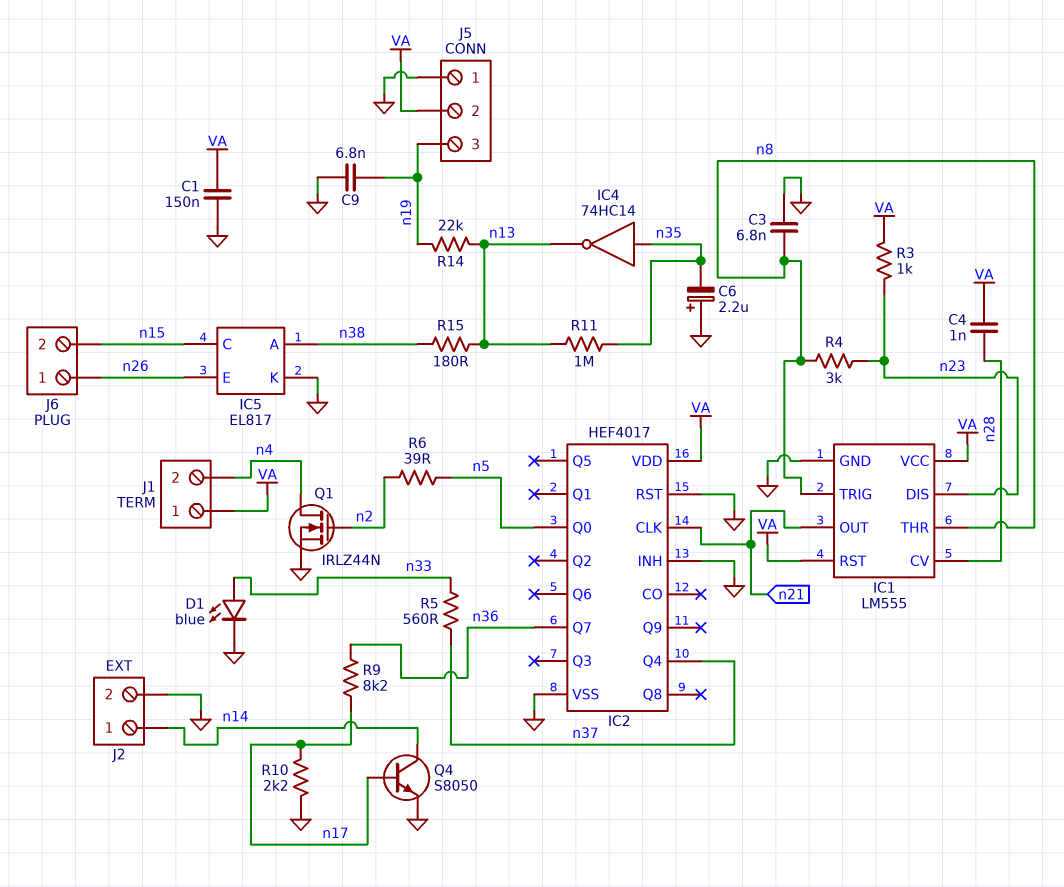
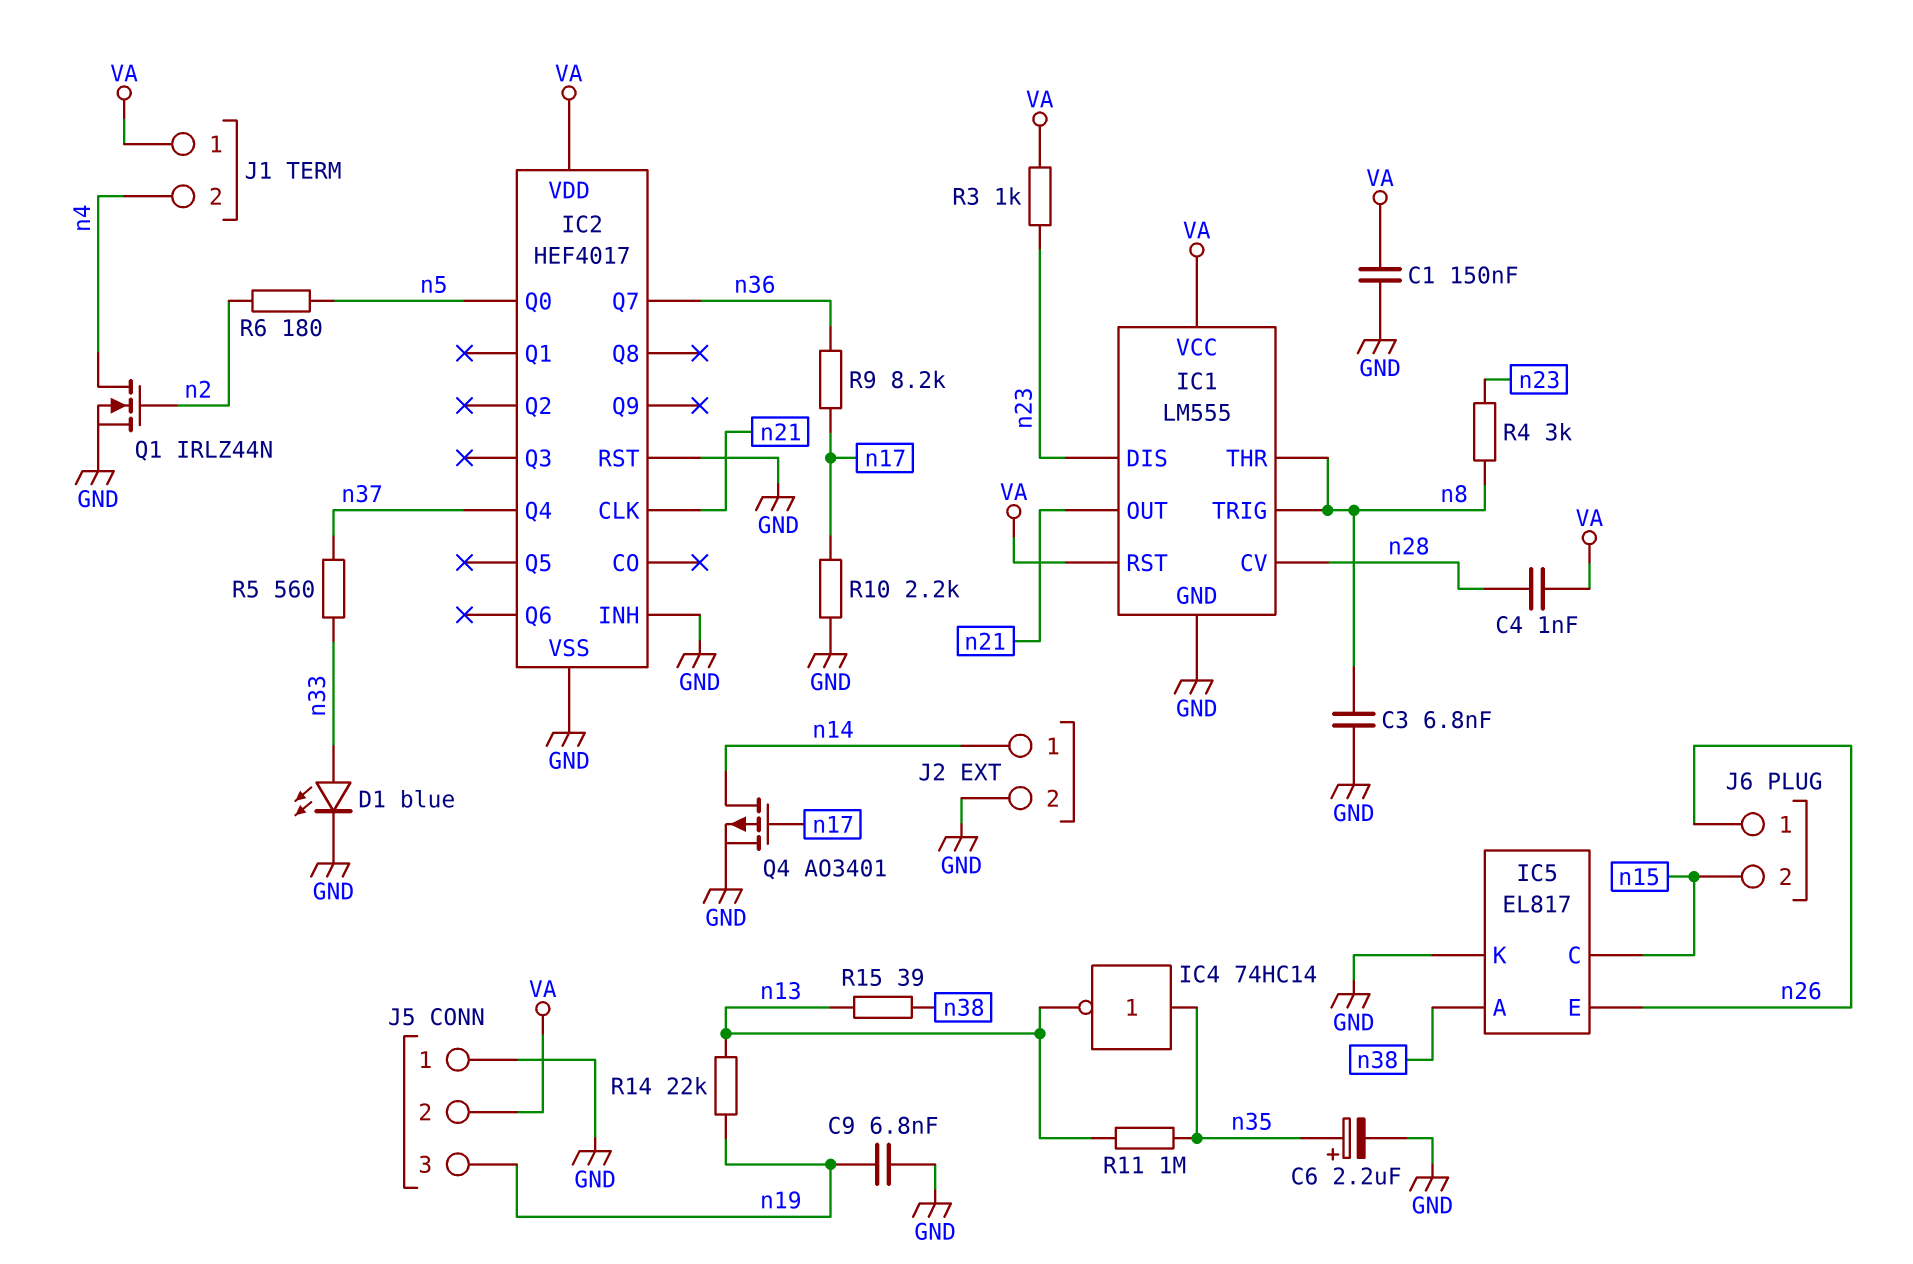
C6: 2.2uF (plus GND, minus n35) -> 2.2uF (plus n35, minus GND)
Q4: NPN S8050 (B n17, C n14, E GND) -> PMOS AO3401 (G n17, D n14, S GND)
R6: 39 (n2, n5) -> 180 (n2, n5)
R15: 180 (n13, n38) -> 39 (n13, n38)

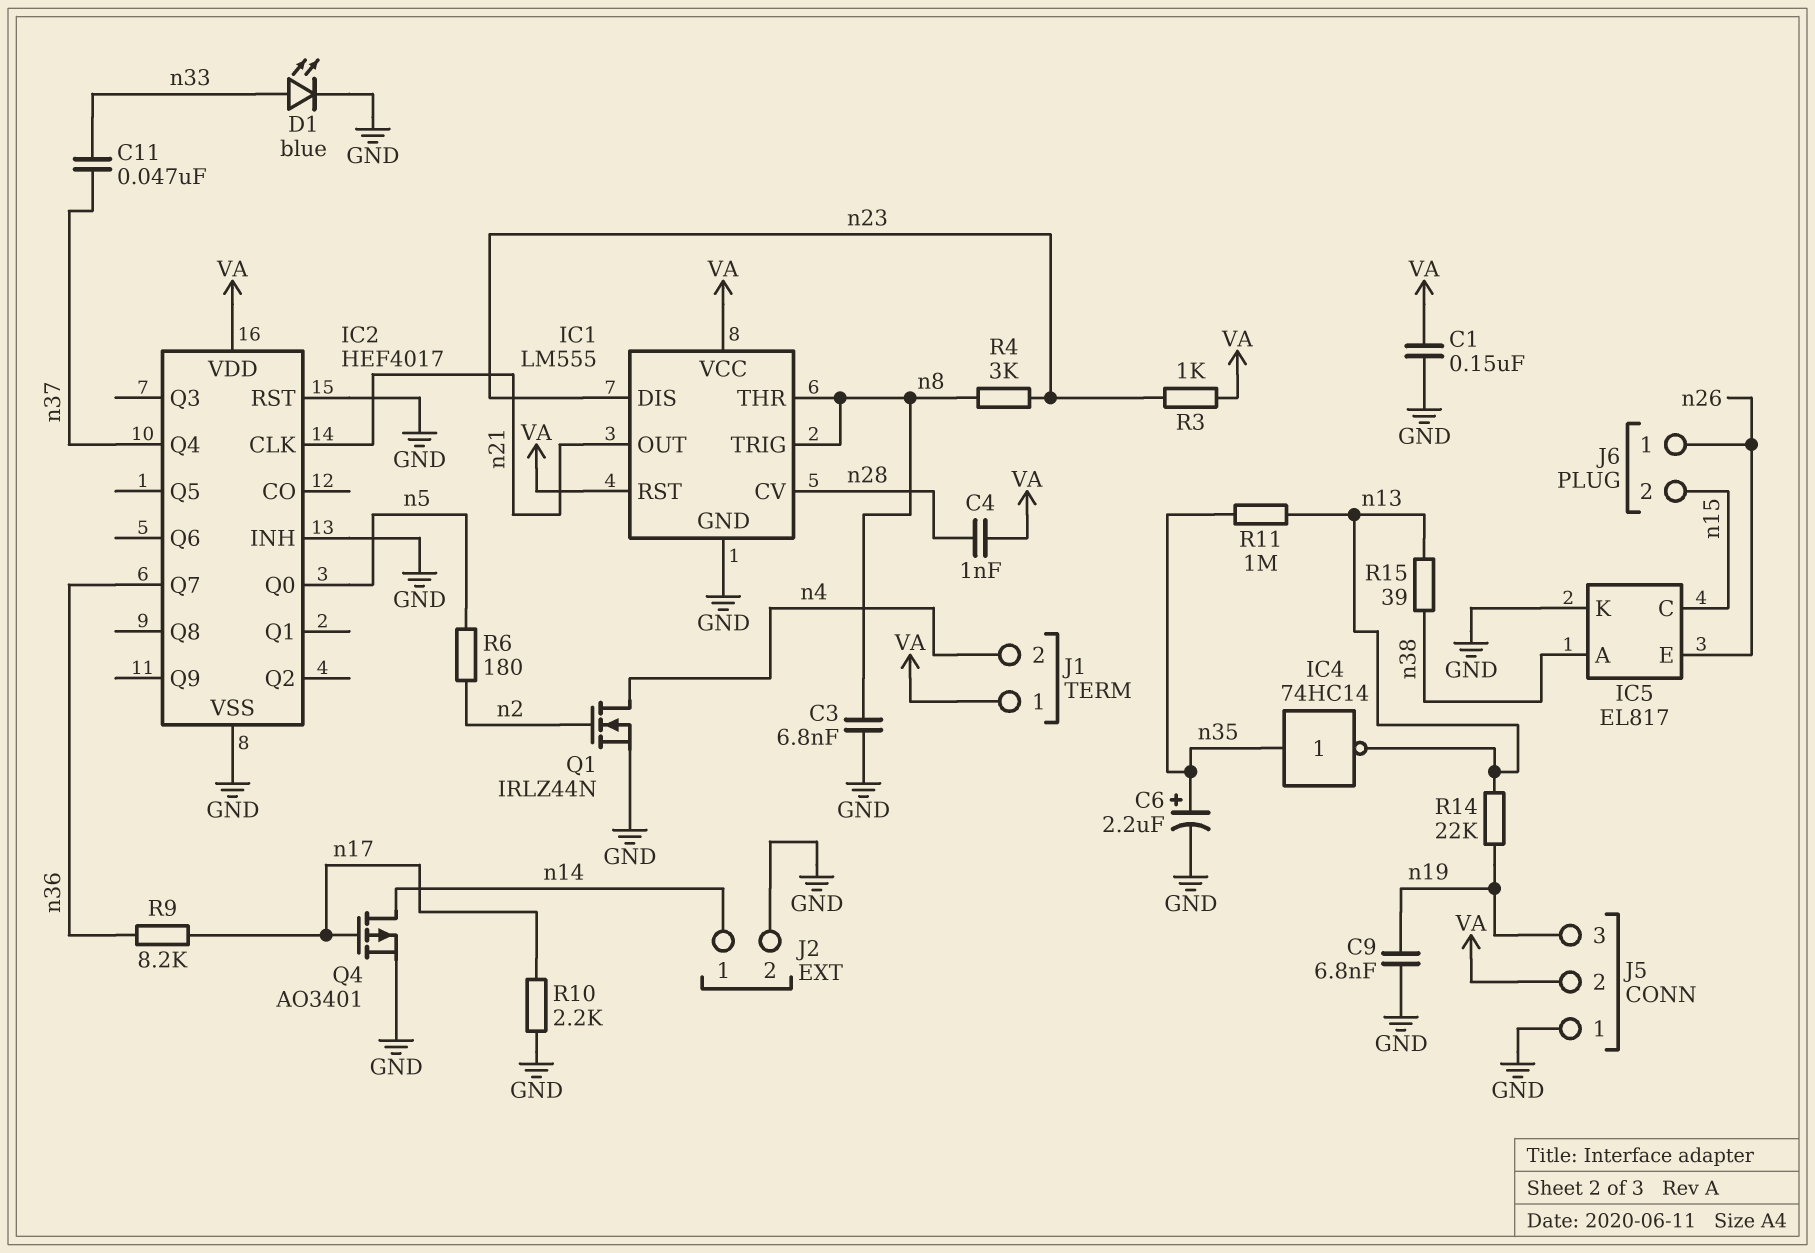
C11: none -> 47nF (n33, n37)
R5: 560 (n33, n37) -> none

